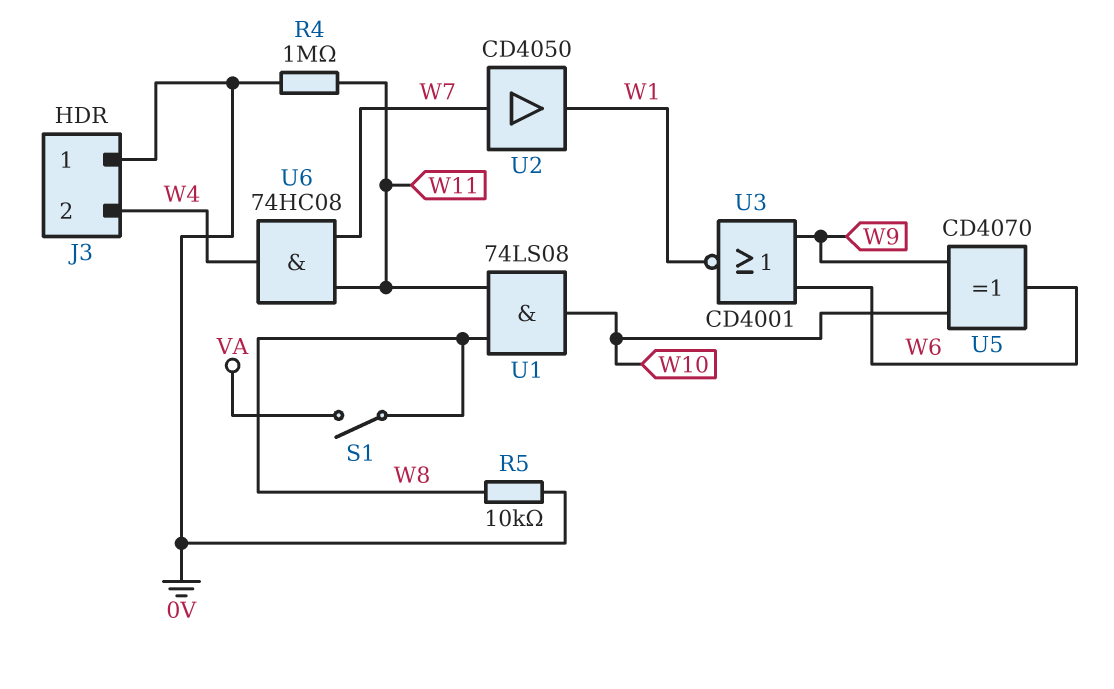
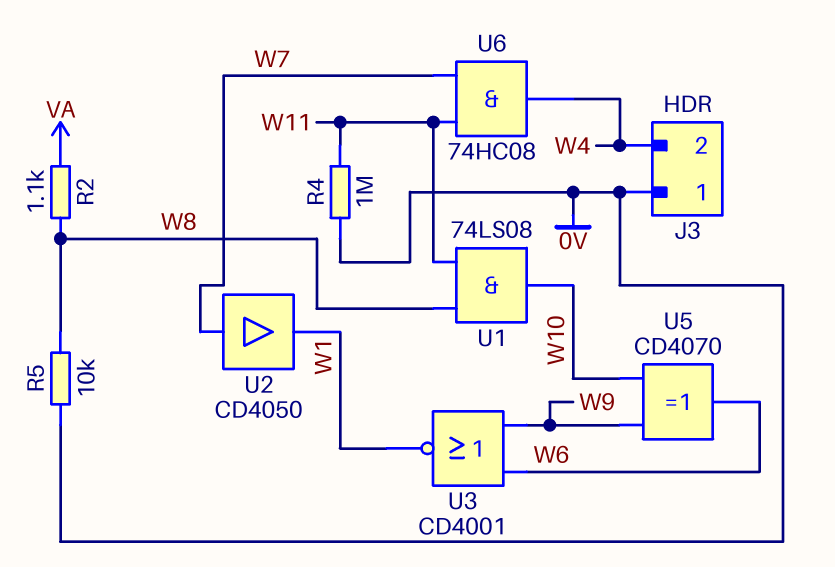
R2: none -> 1.1k (VA, W8)
S1: switch (VA, W8) -> none

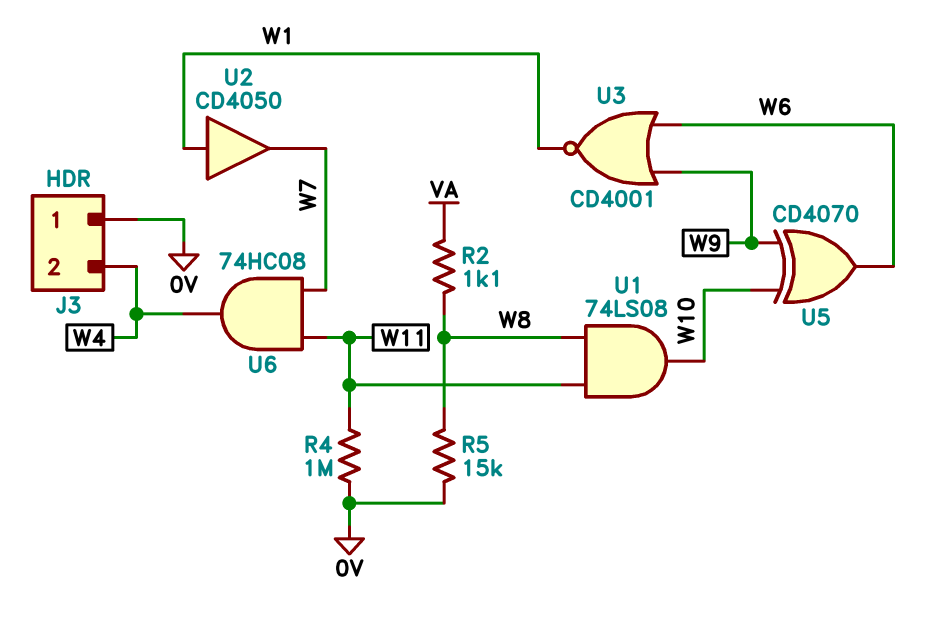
R5: 10k (0V, W8) -> 15k (0V, W8)
U2: buffer CD4050 (in W7, out W1) -> buffer CD4050 (in W1, out W7)

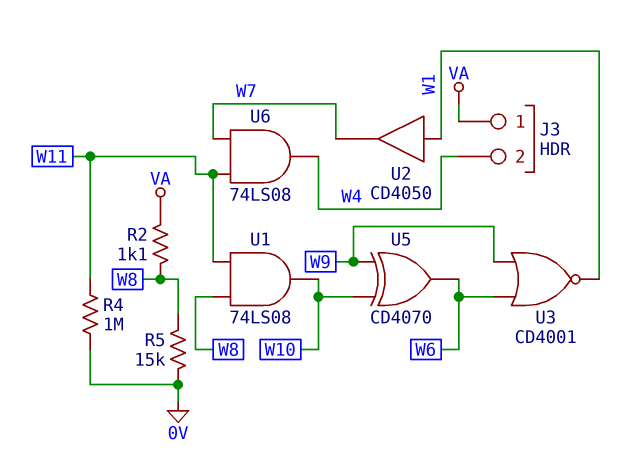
J3 pin 1: 0V -> VA
U6: AND 74HC08 (in W7, in W11, out W4) -> AND 74LS08 (in W7, in W11, out W4)

